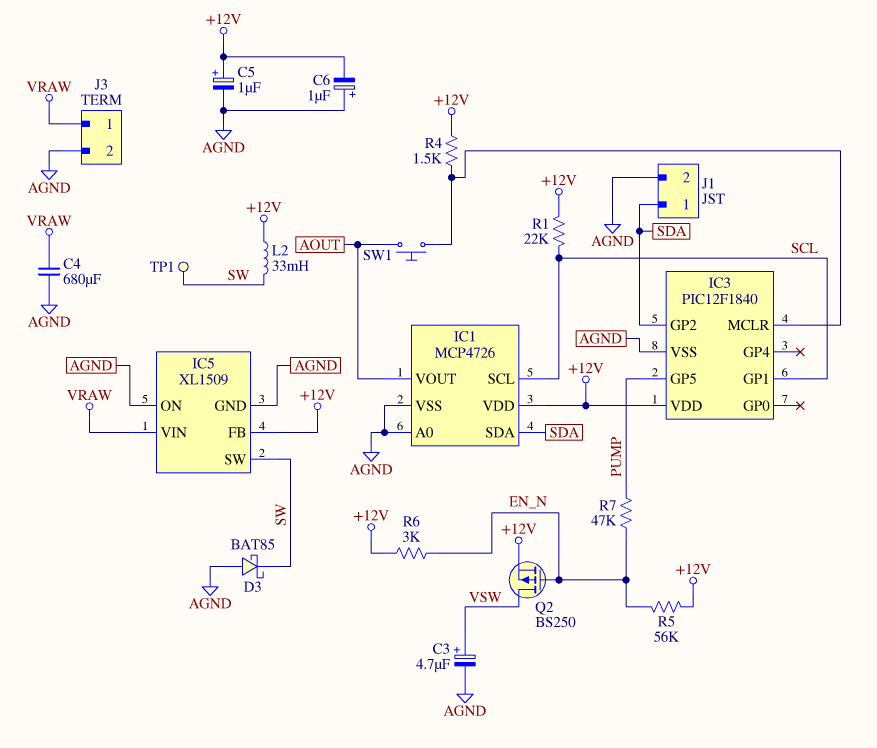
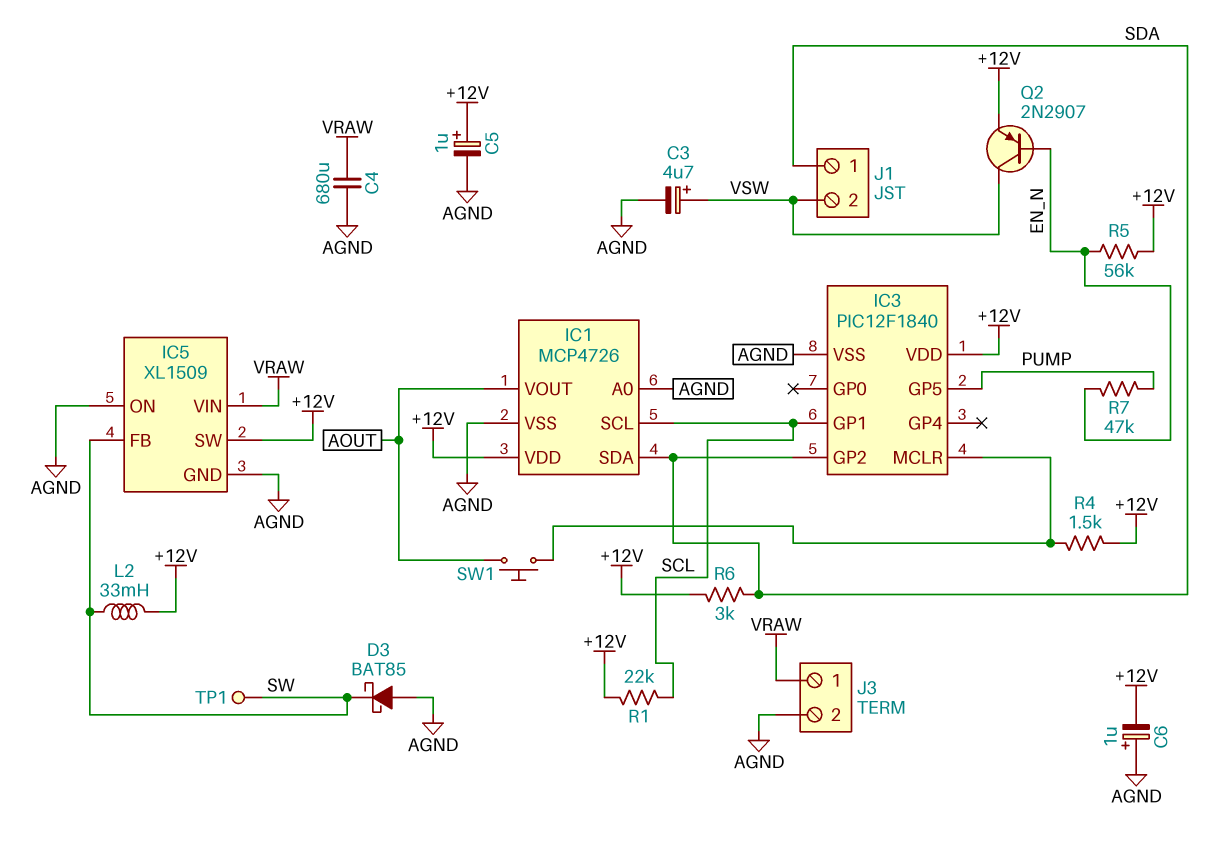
IC5 pin FB: +12V -> SW
IC5 pin SW: SW -> +12V
J1 pin 2: AGND -> VSW
Q2: PMOS BS250 (G EN_N, D VSW, S +12V) -> PNP 2N2907 (B EN_N, C VSW, E +12V)
R6: 3k (+12V, EN_N) -> 3k (+12V, SDA)

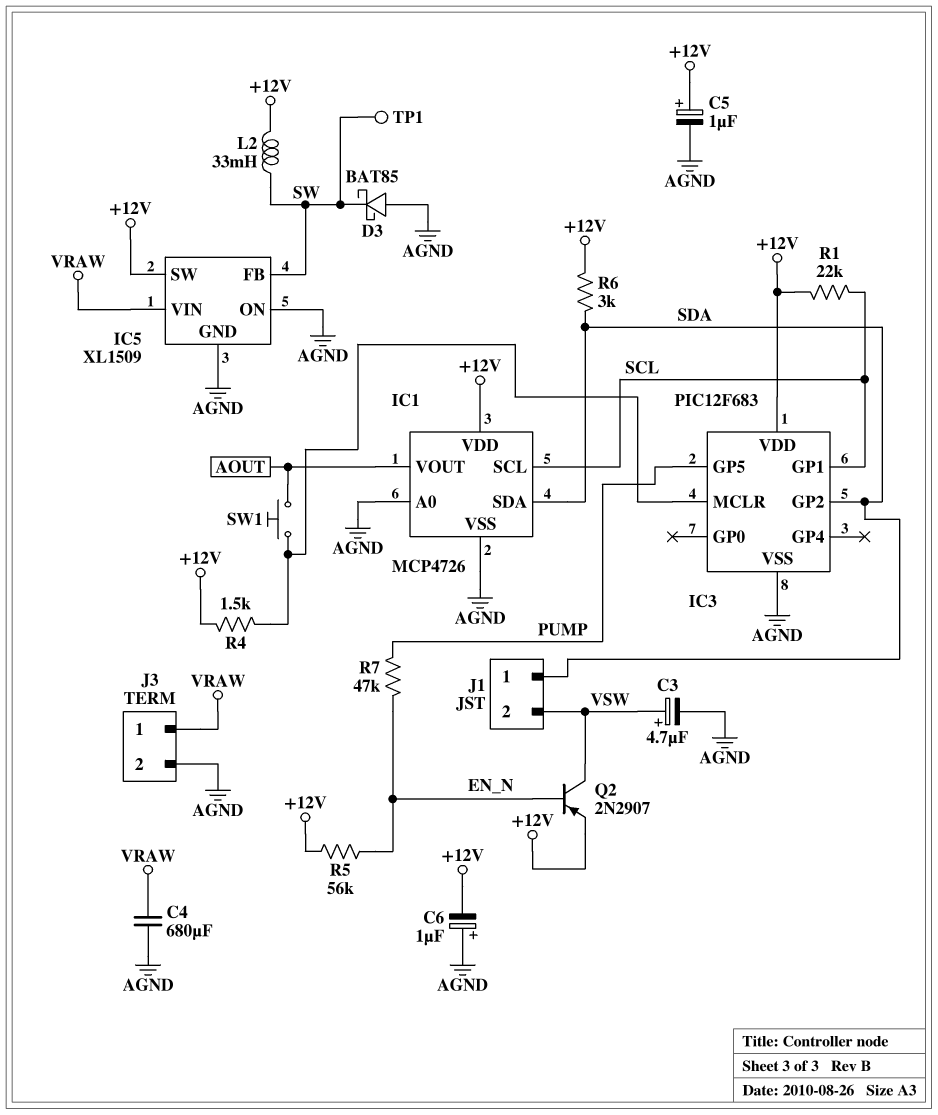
IC3: PIC12F1840 -> PIC12F683

